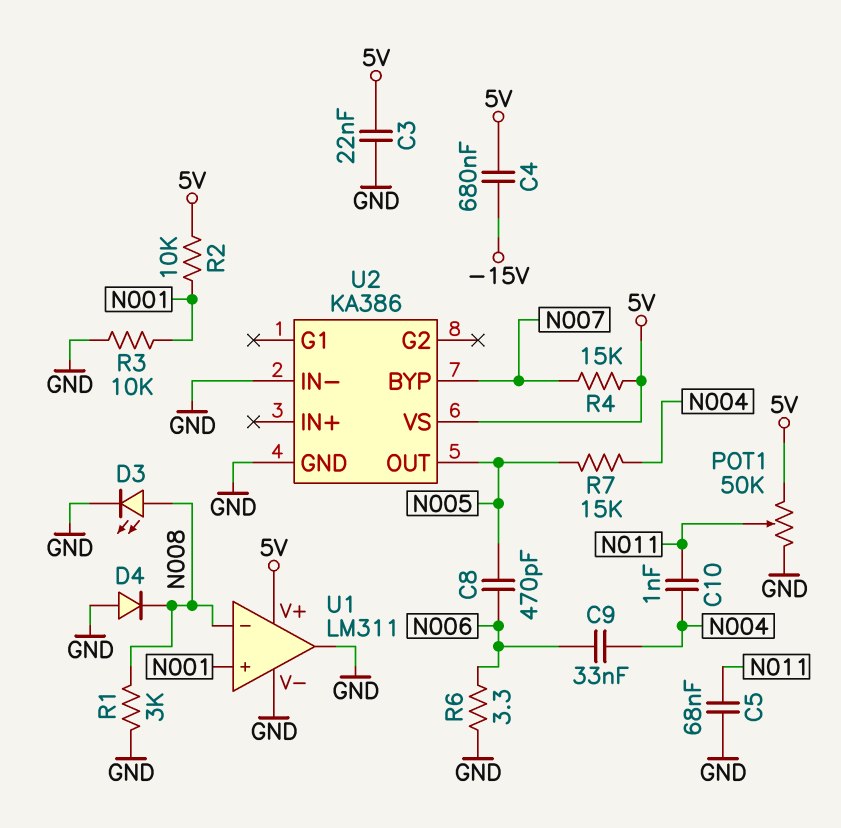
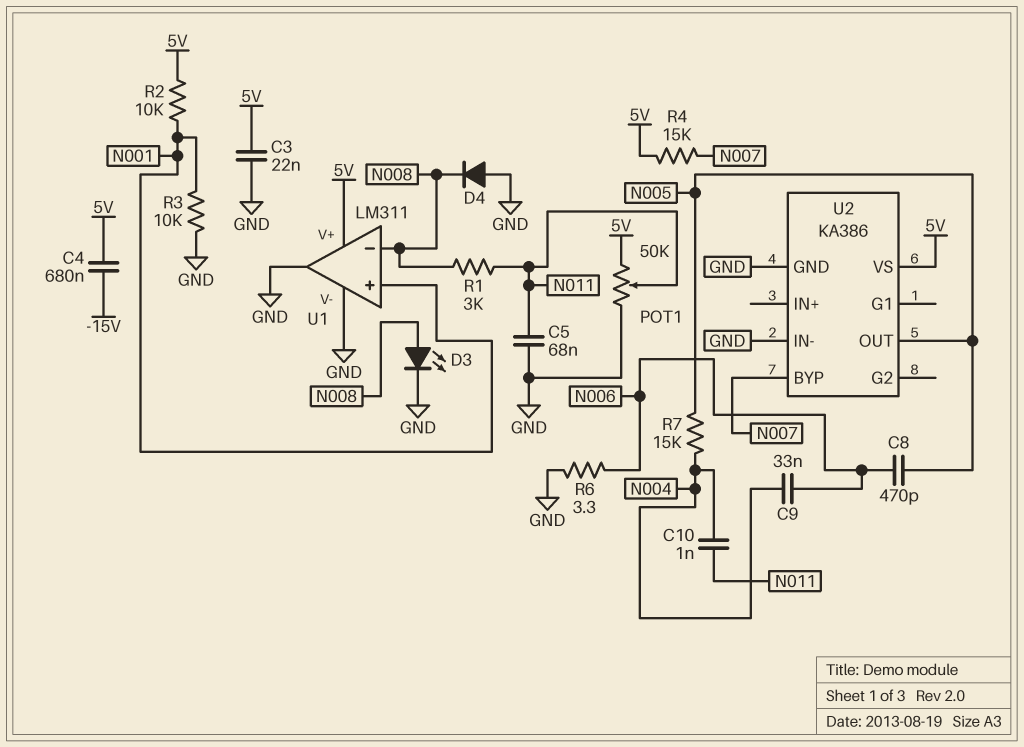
R1: 3k (GND, N008) -> 3k (N008, N011)

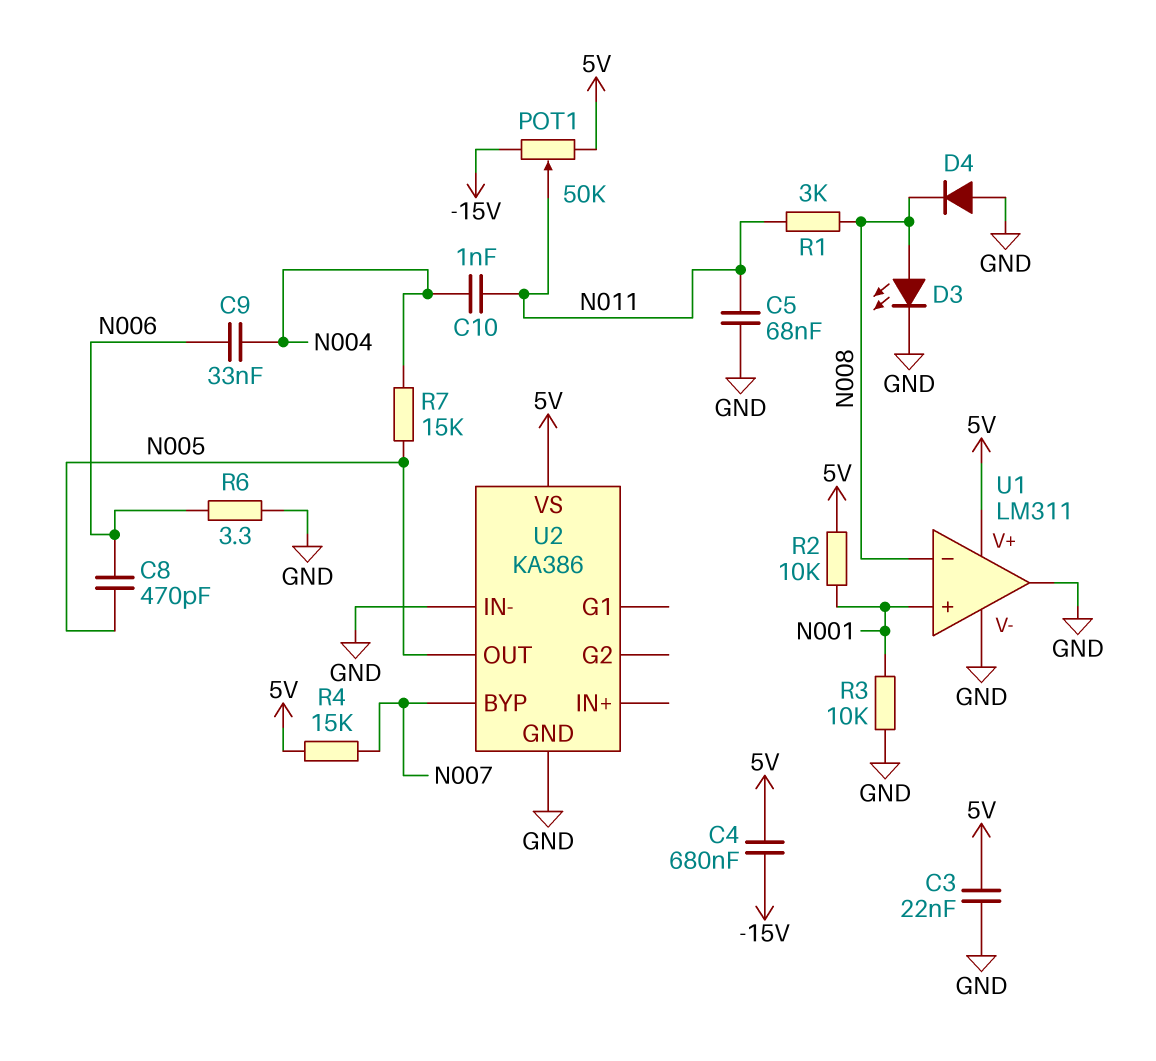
POT1: 50k (5V, GND, wiper N011) -> 50k (-15V, 5V, wiper N011)

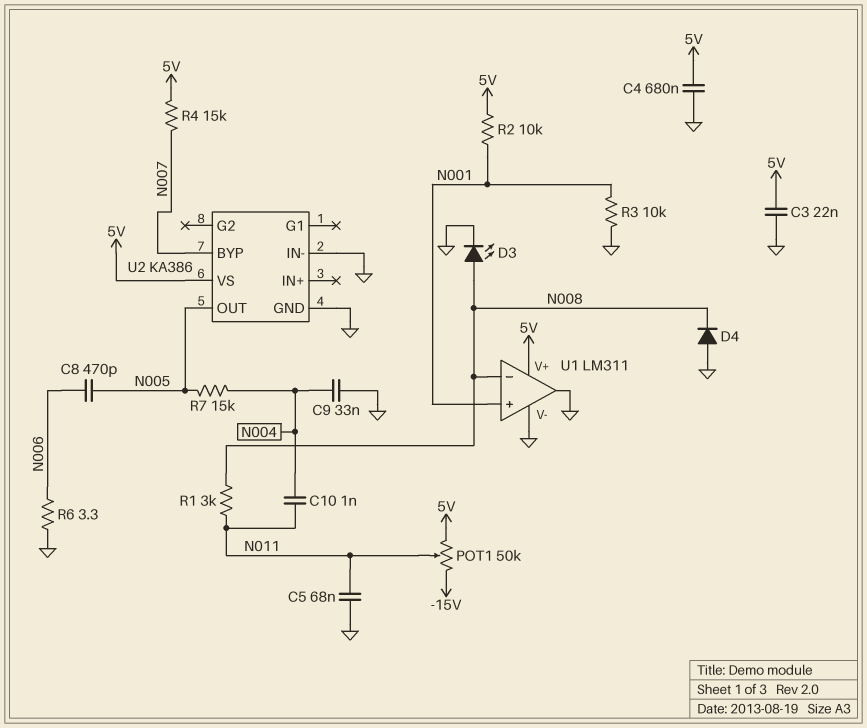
C4: 680nF (-15V, 5V) -> 680nF (5V, GND)
C9: 33nF (N004, N006) -> 33nF (GND, N004)

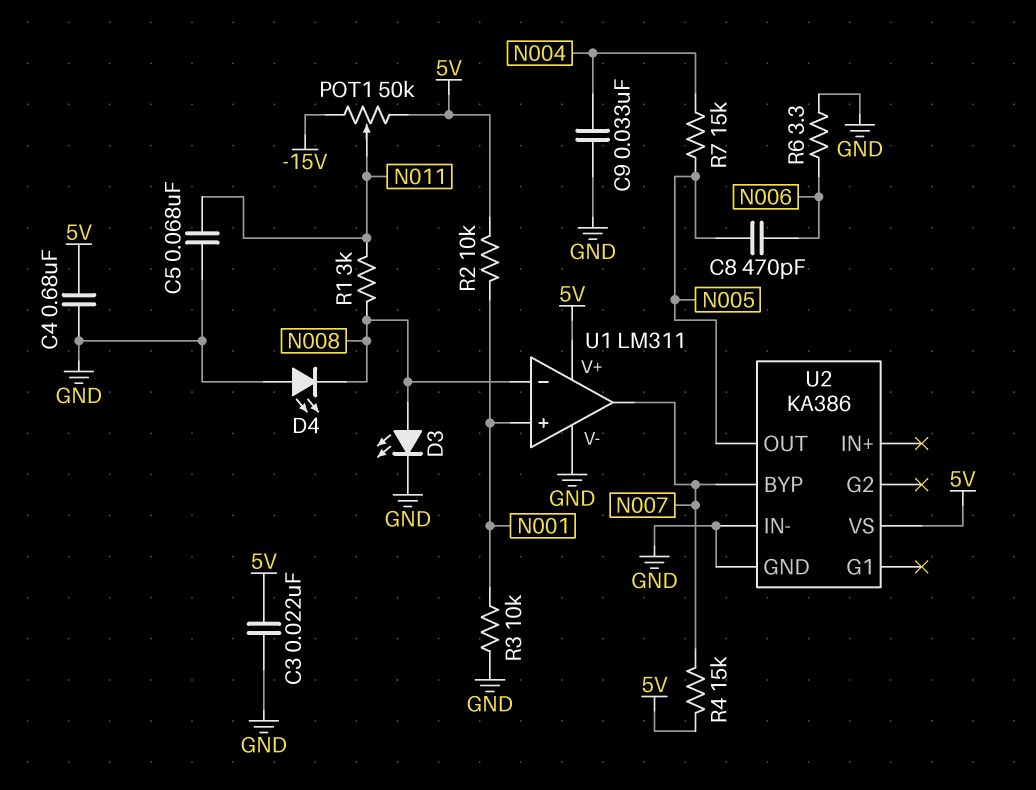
C10: 1nF (N004, N011) -> none
D4: diode (A GND, K N008) -> LED (A GND, K N008)
U1 pin out: GND -> N007

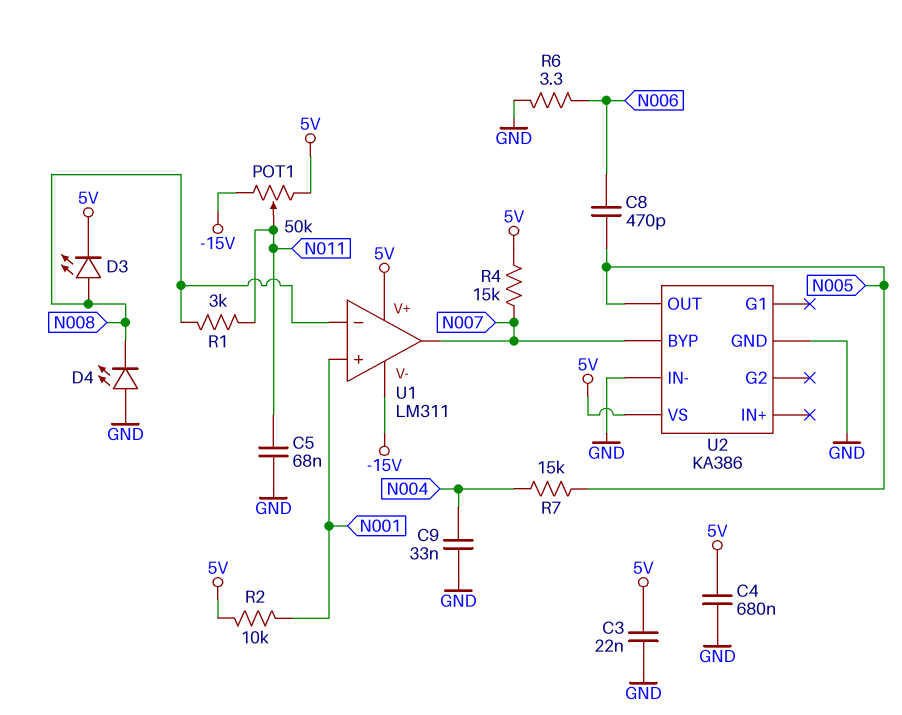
D3: LED (A N008, K GND) -> LED (A N008, K 5V)
R3: 10k (GND, N001) -> none
U1 pin V-: GND -> -15V

